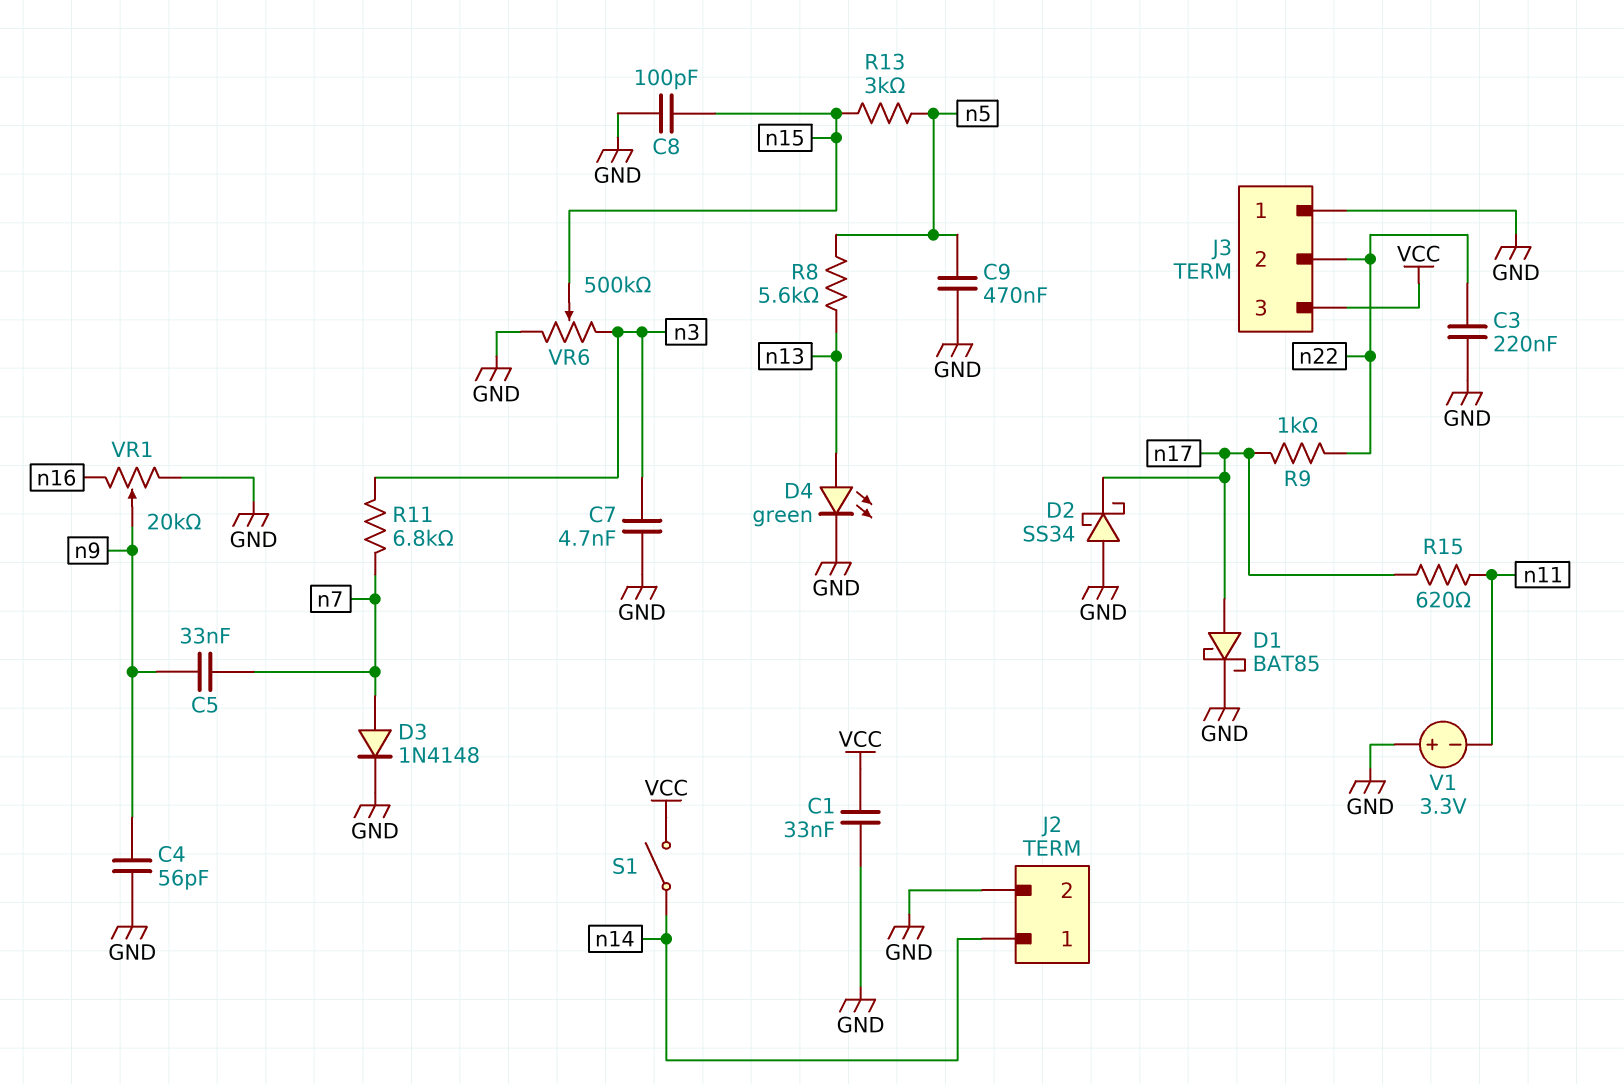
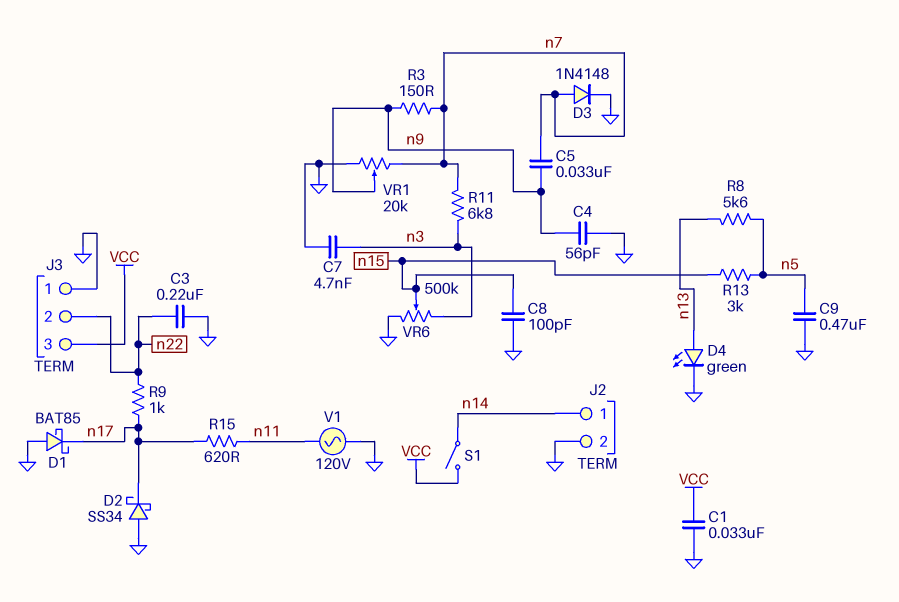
D1: schottky BAT85 (A n17, K GND) -> schottky BAT85 (A GND, K n17)
R3: none -> 150 (n7, n9)
V1: 3.3V (plus GND, minus n11) -> AC 120V (GND, n11)
VR1: 20k (GND, n16, wiper n9) -> 20k (GND, n7, wiper n9)

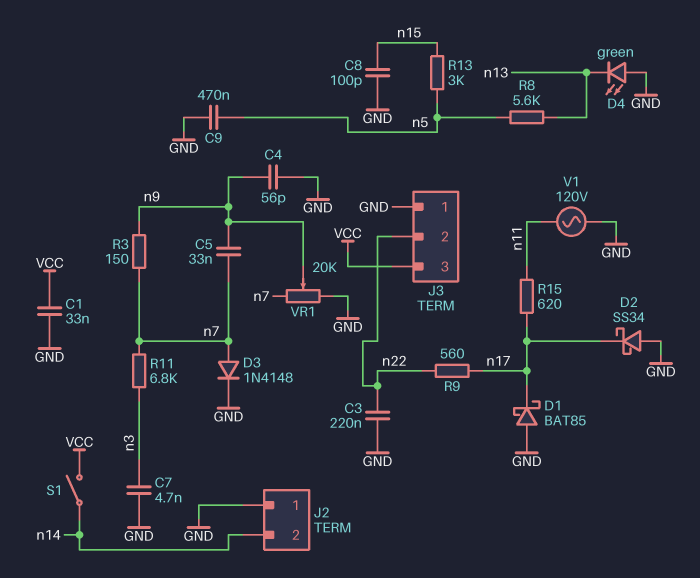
D4: LED green (A n13, K GND) -> LED green (A GND, K n13)
J2 pin 1: n14 -> GND
J2 pin 2: GND -> n14
R9: 1k (n17, n22) -> 560 (n17, n22)
VR6: 500k (GND, n3, wiper n15) -> none

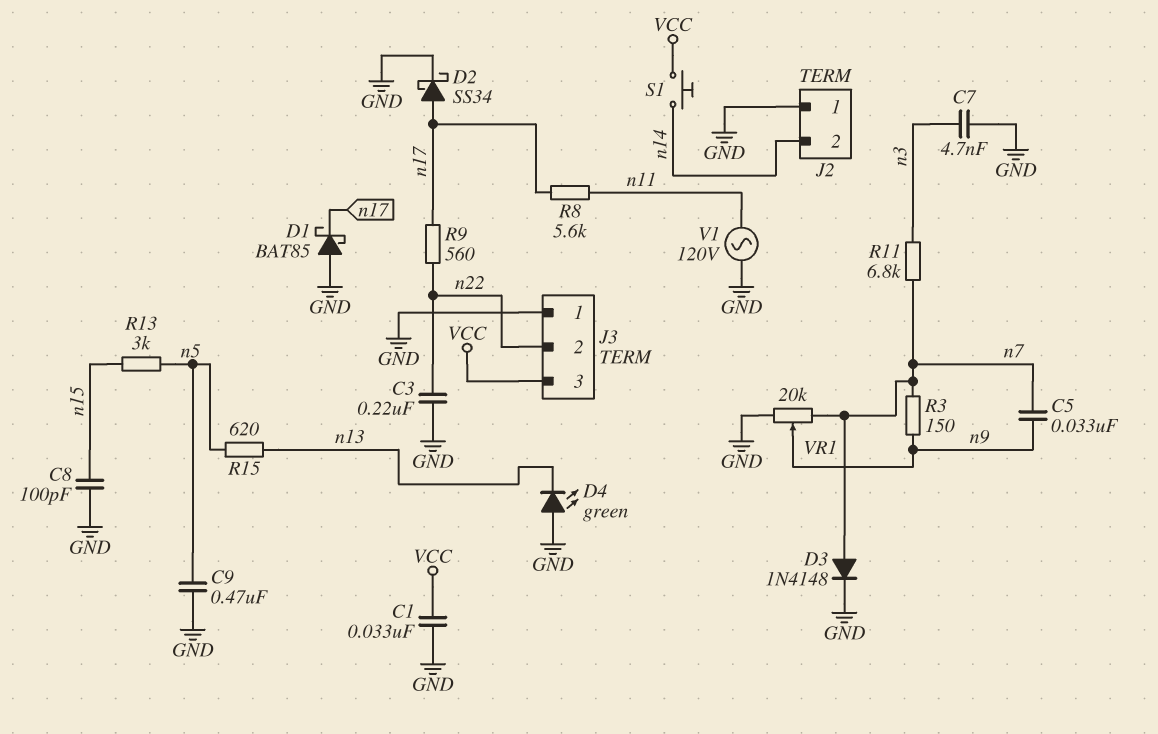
C4: 56pF (GND, n9) -> none
D2: schottky SS34 (A GND, K n17) -> schottky SS34 (A n17, K GND)
R8: 5.6k (n5, n13) -> 5.6k (n11, n17)
R15: 620 (n11, n17) -> 620 (n5, n13)
S1: switch (VCC, n14) -> button (VCC, n14)

